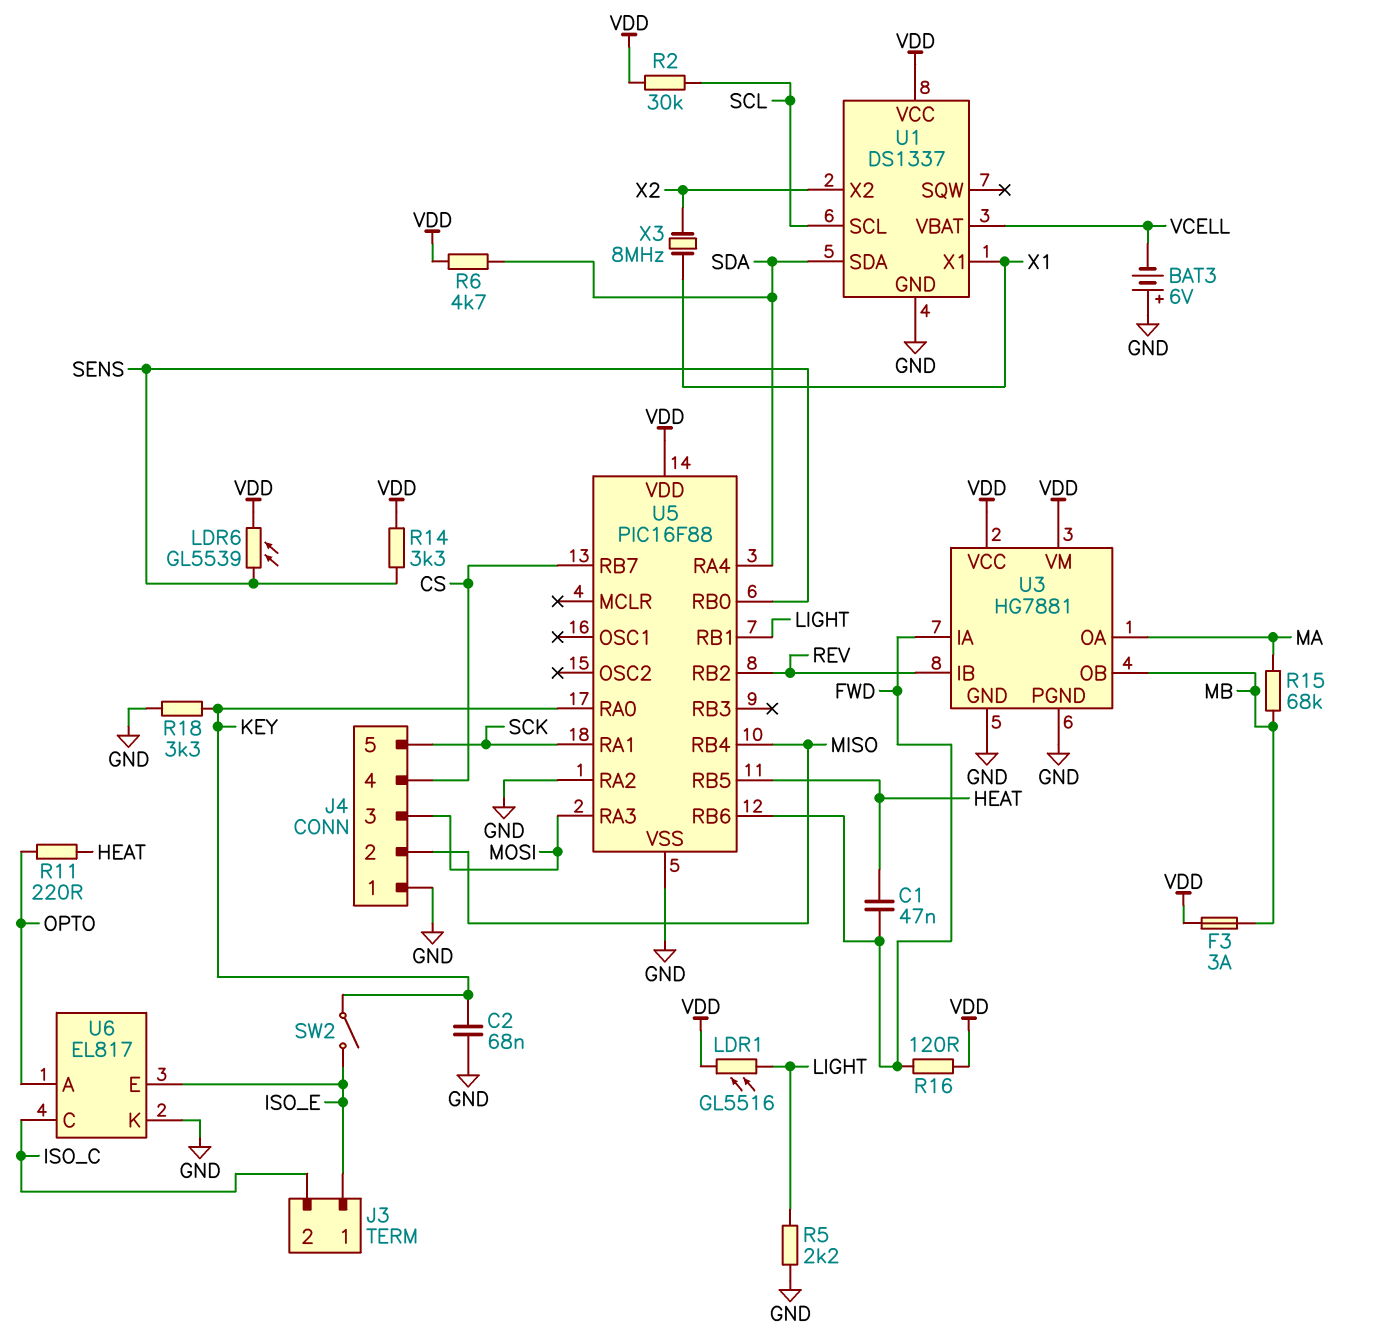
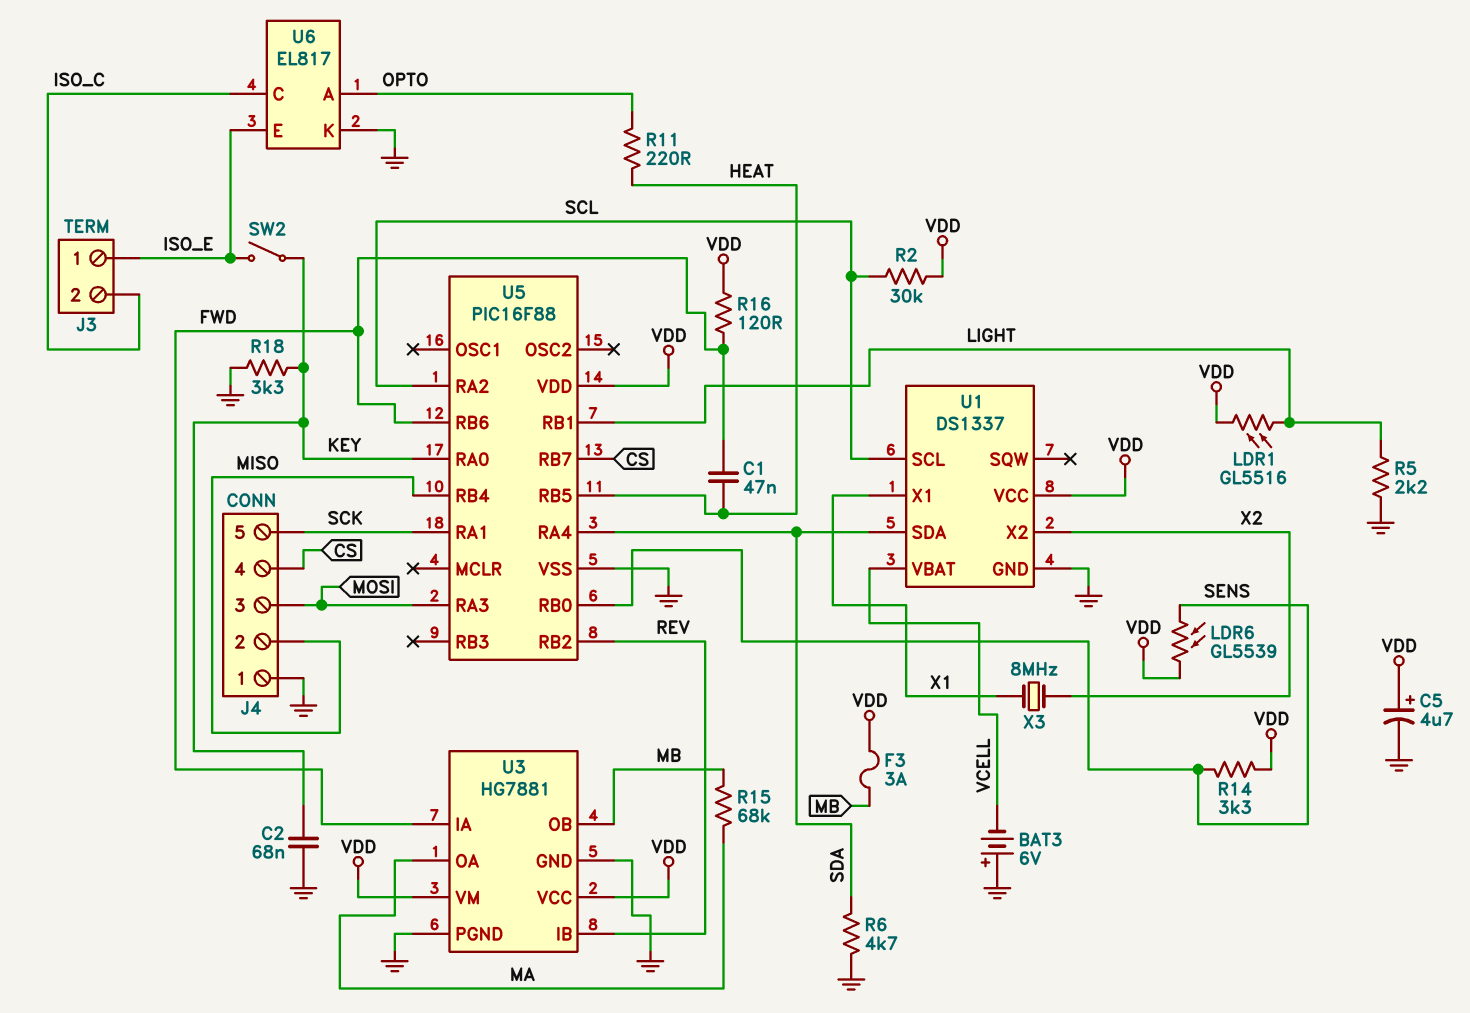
C5: none -> 4.7uF (plus VDD, minus GND)
R6: 4.7k (SDA, VDD) -> 4.7k (GND, SDA)
U5 pin RA2: GND -> SCL

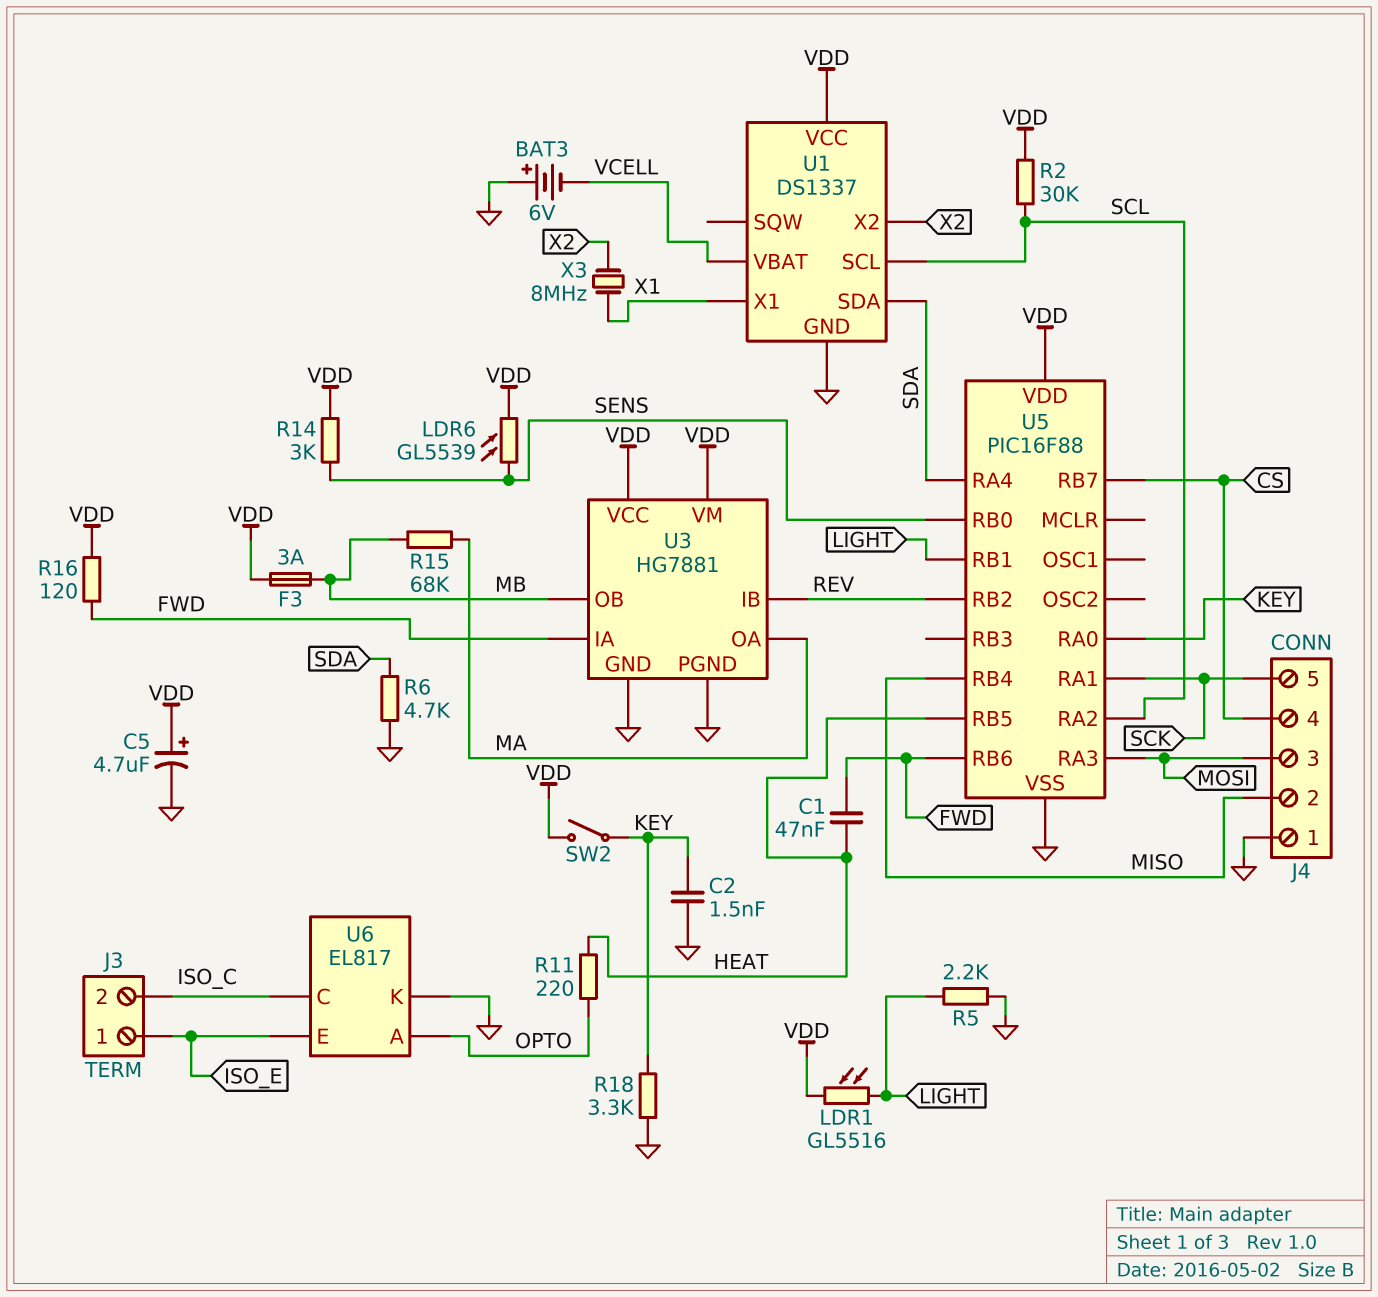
C2: 68nF (GND, KEY) -> 1.5nF (GND, KEY)
R14: 3.3k (SENS, VDD) -> 3k (SENS, VDD)
SW2: switch (ISO_E, KEY) -> switch (KEY, VDD)

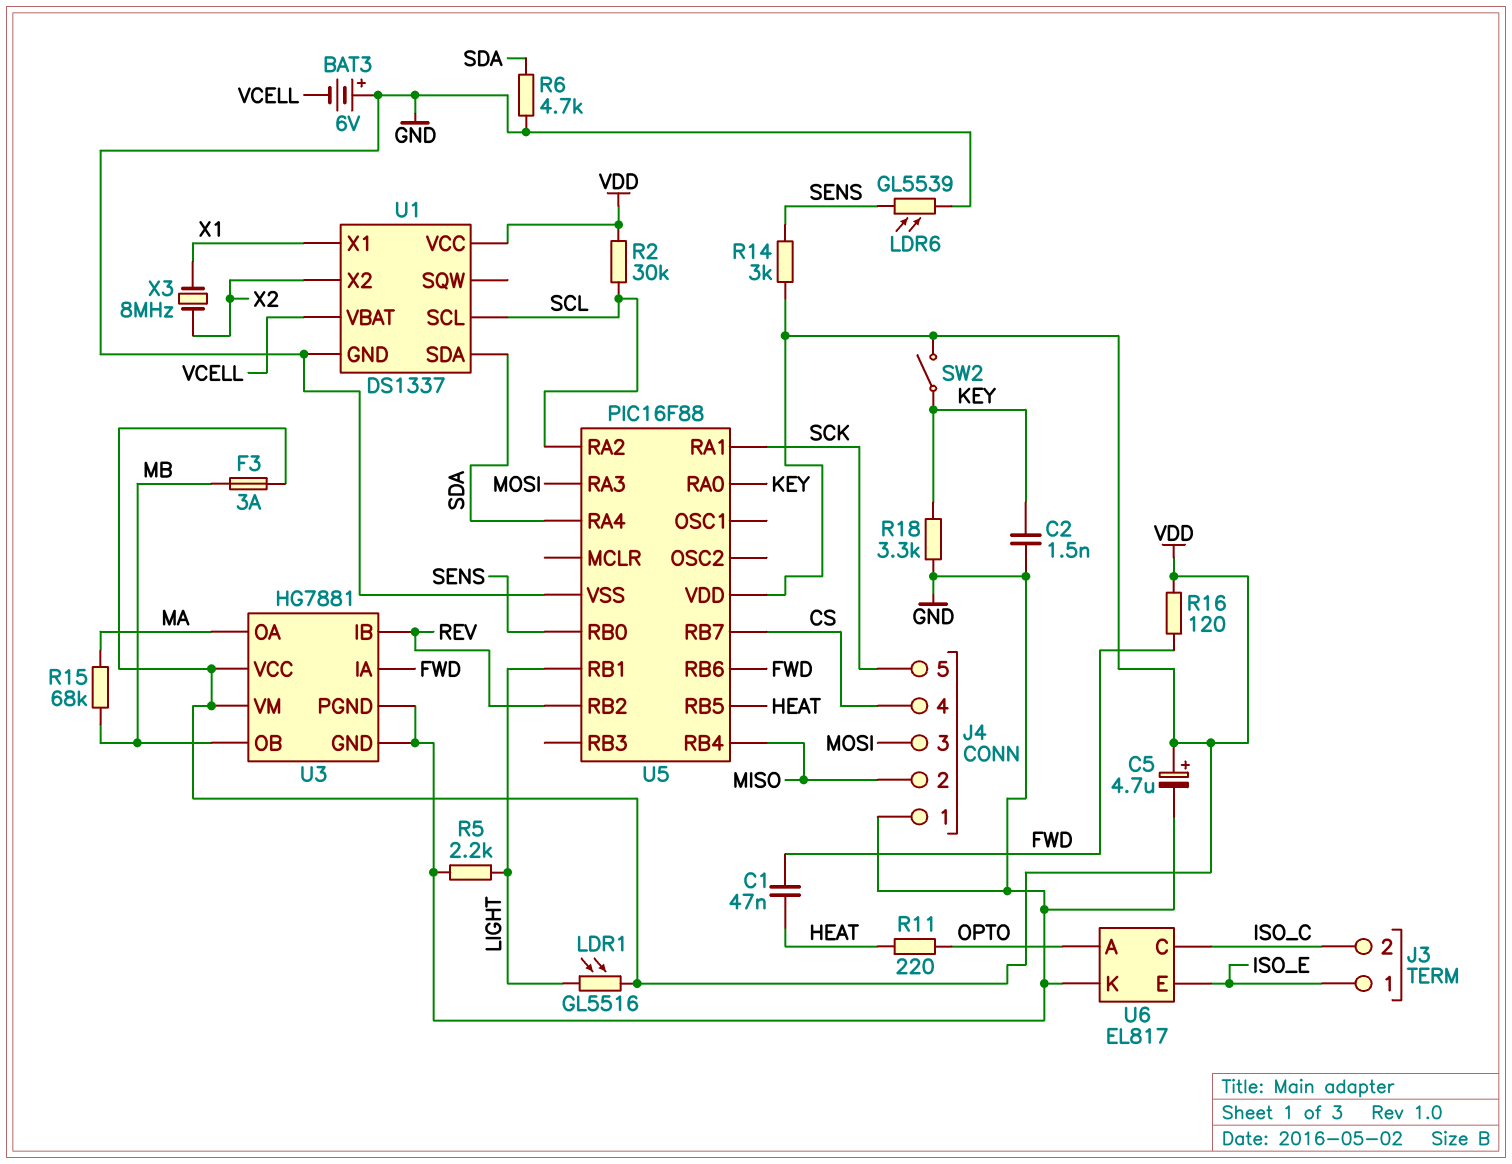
LDR6: GL5539 (SENS, VDD) -> GL5539 (GND, SENS)

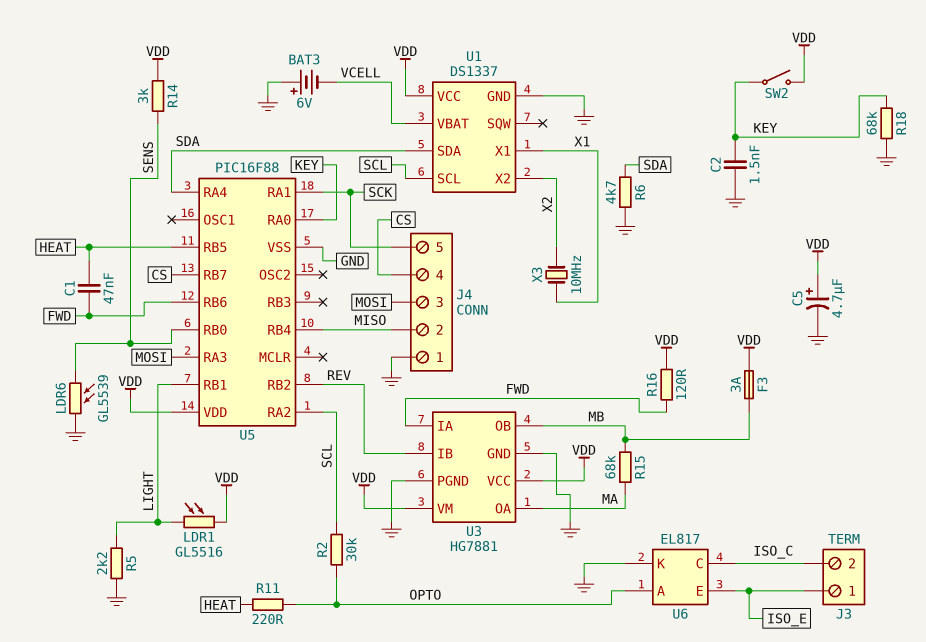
R2: 30k (SCL, VDD) -> 30k (OPTO, SCL)
R18: 3.3k (GND, KEY) -> 68k (GND, KEY)
X3: 8MHz (X1, X2) -> 10MHz (X1, X2)

